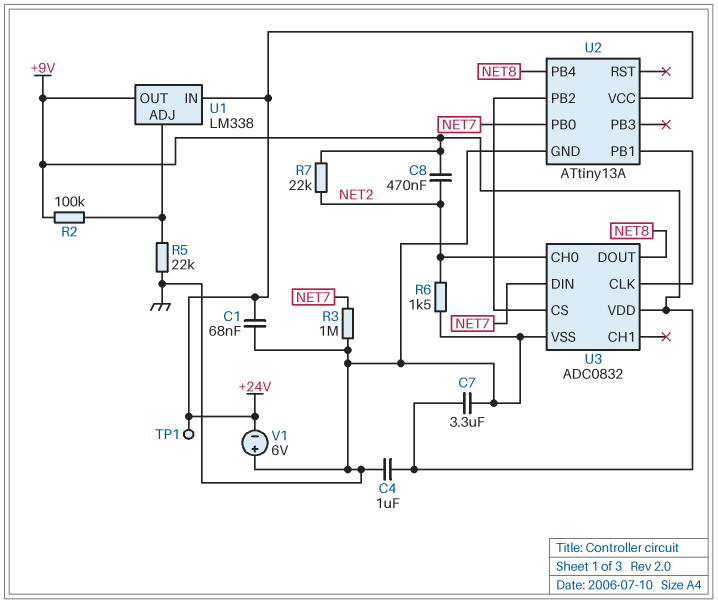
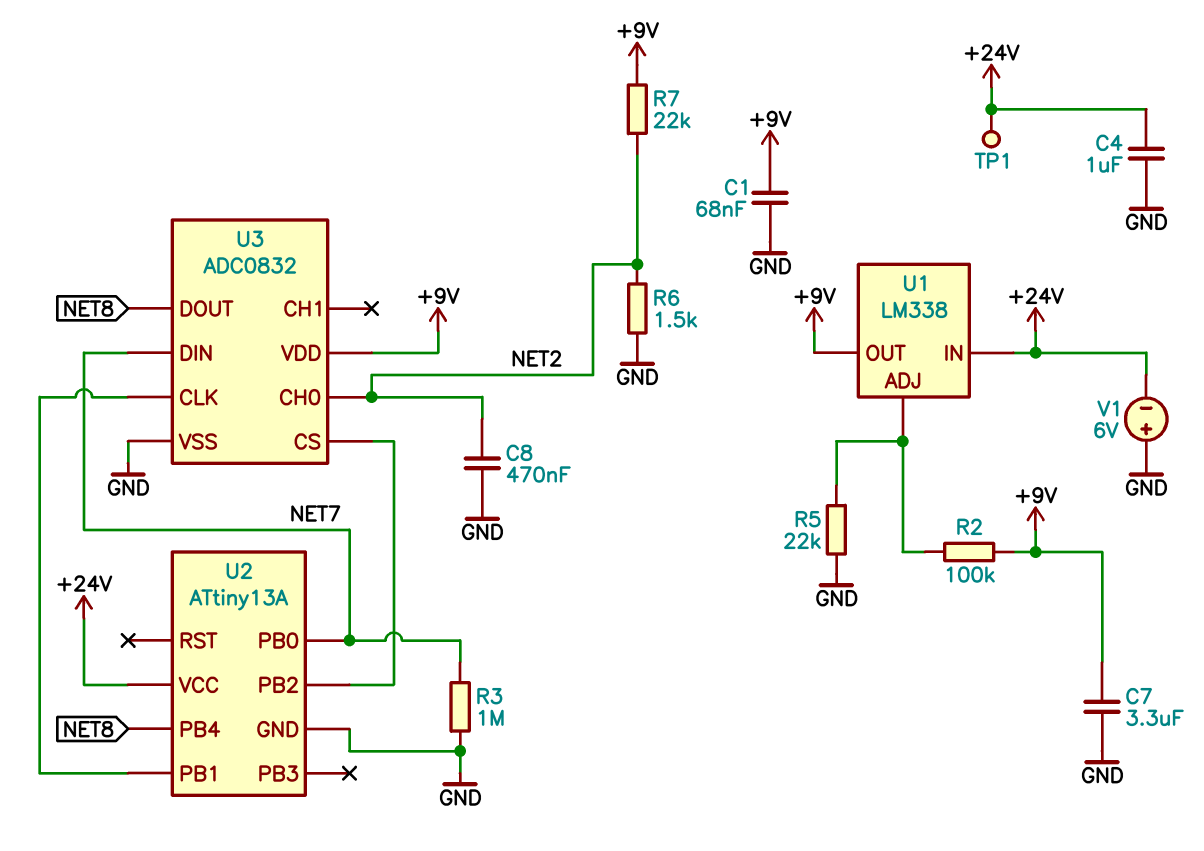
C1: 68nF (+24V, GND) -> 68nF (+9V, GND)
C4: 1uF (+9V, GND) -> 1uF (+24V, GND)
C8: 470nF (+9V, NET2) -> 470nF (GND, NET2)

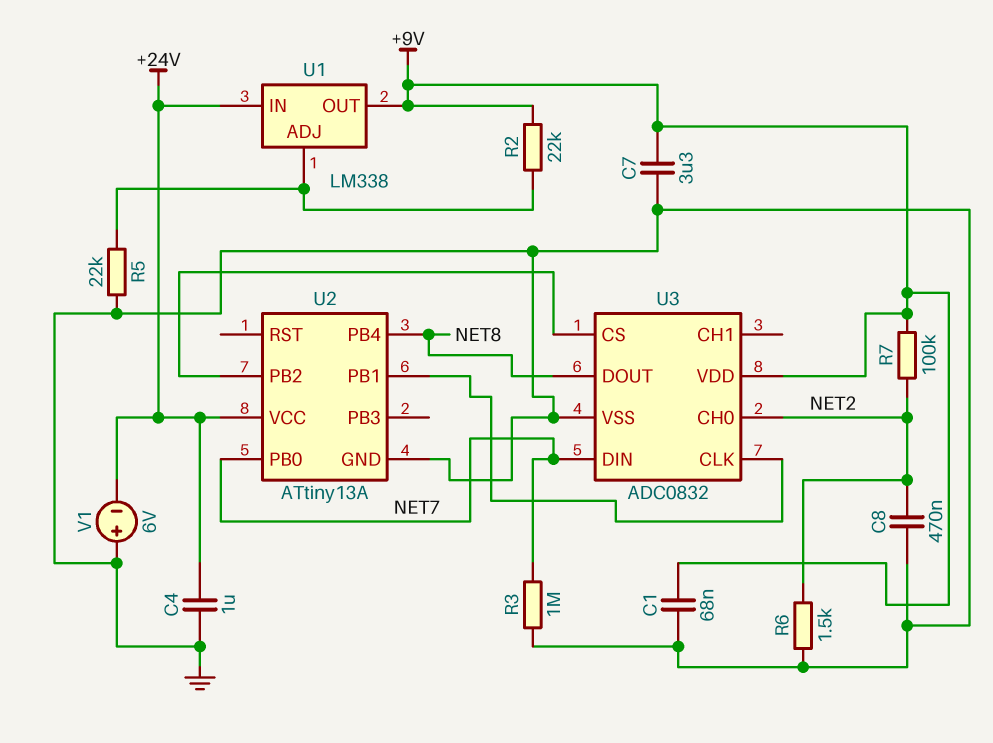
R2: 100k (+9V, U1/ADJ) -> 22k (+9V, U1/ADJ)
R7: 22k (+9V, NET2) -> 100k (+9V, NET2)
TP1: test point (+24V) -> none

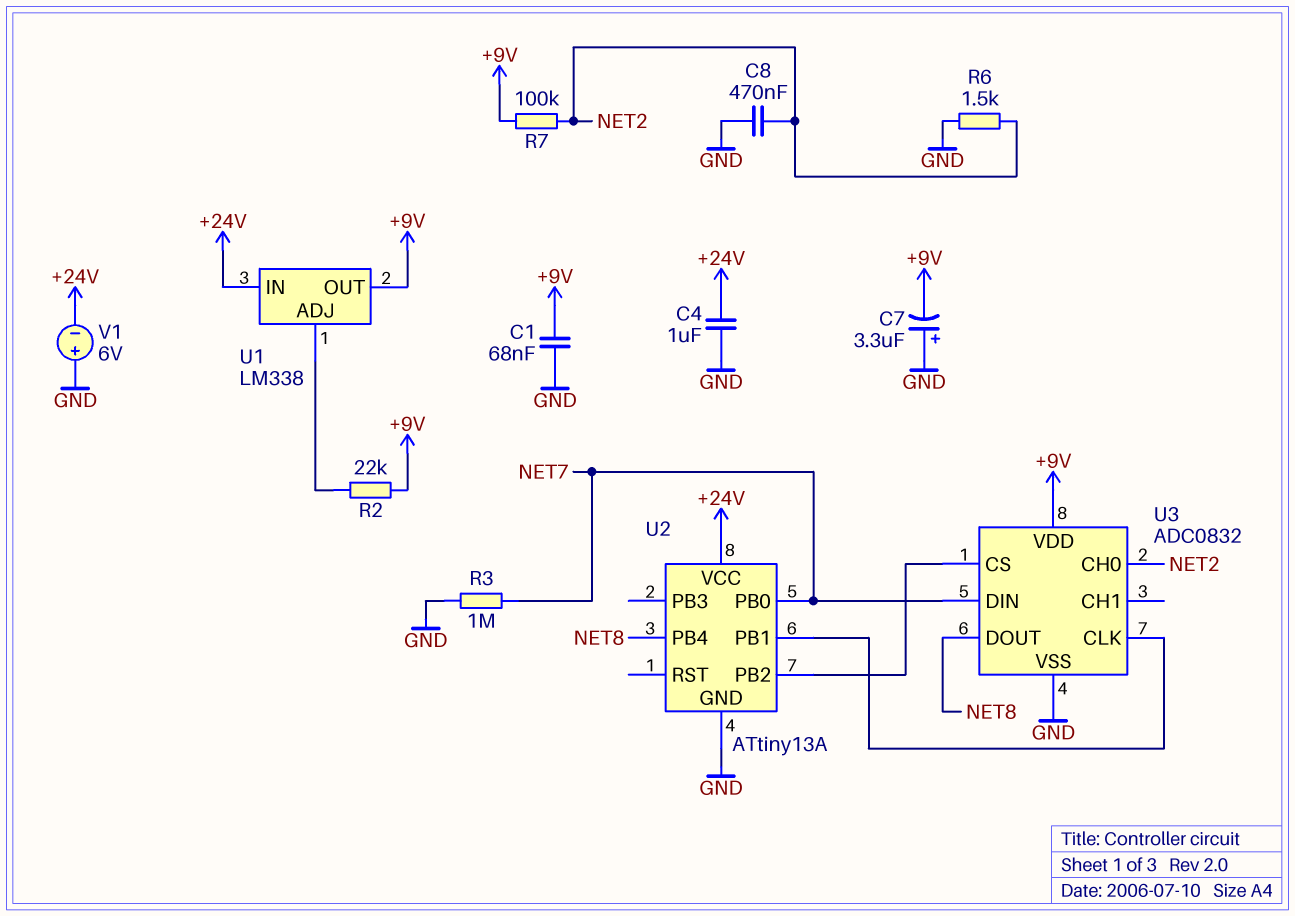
C7: 3.3uF (+9V, GND) -> 3.3uF (plus GND, minus +9V)
R5: 22k (GND, U1/ADJ) -> none

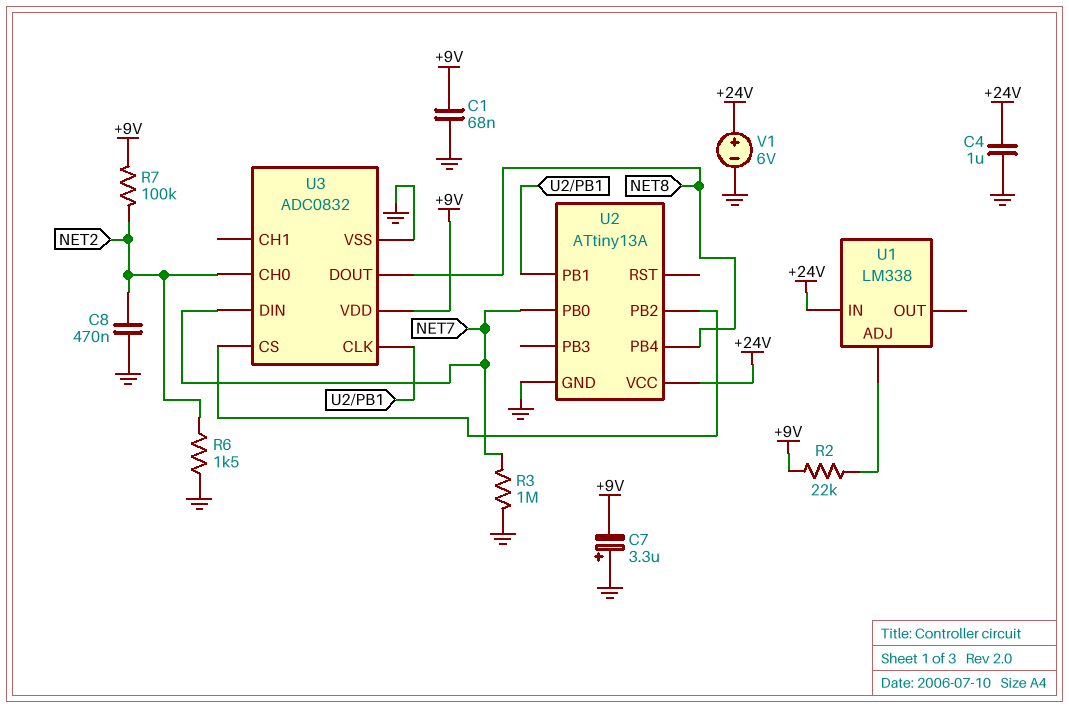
U1 pin OUT: +9V -> none
V1: 6V (plus GND, minus +24V) -> 6V (plus +24V, minus GND)

